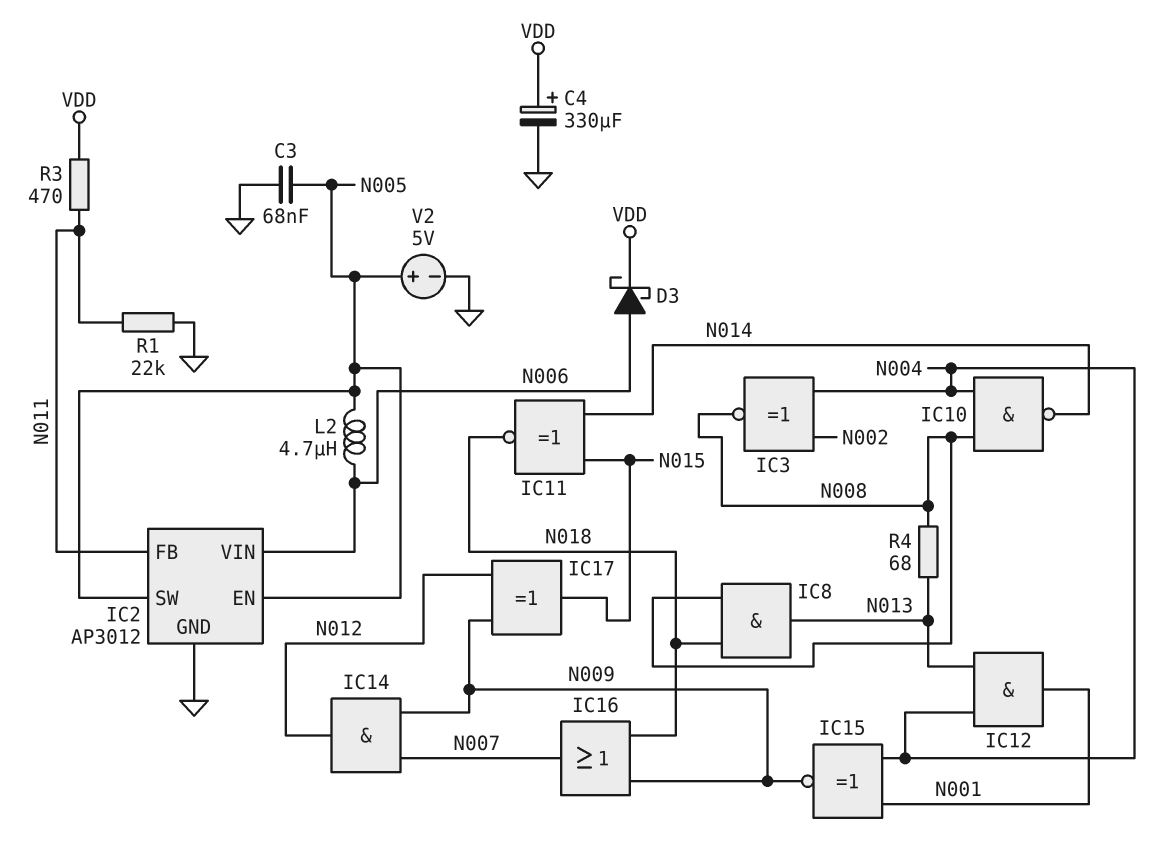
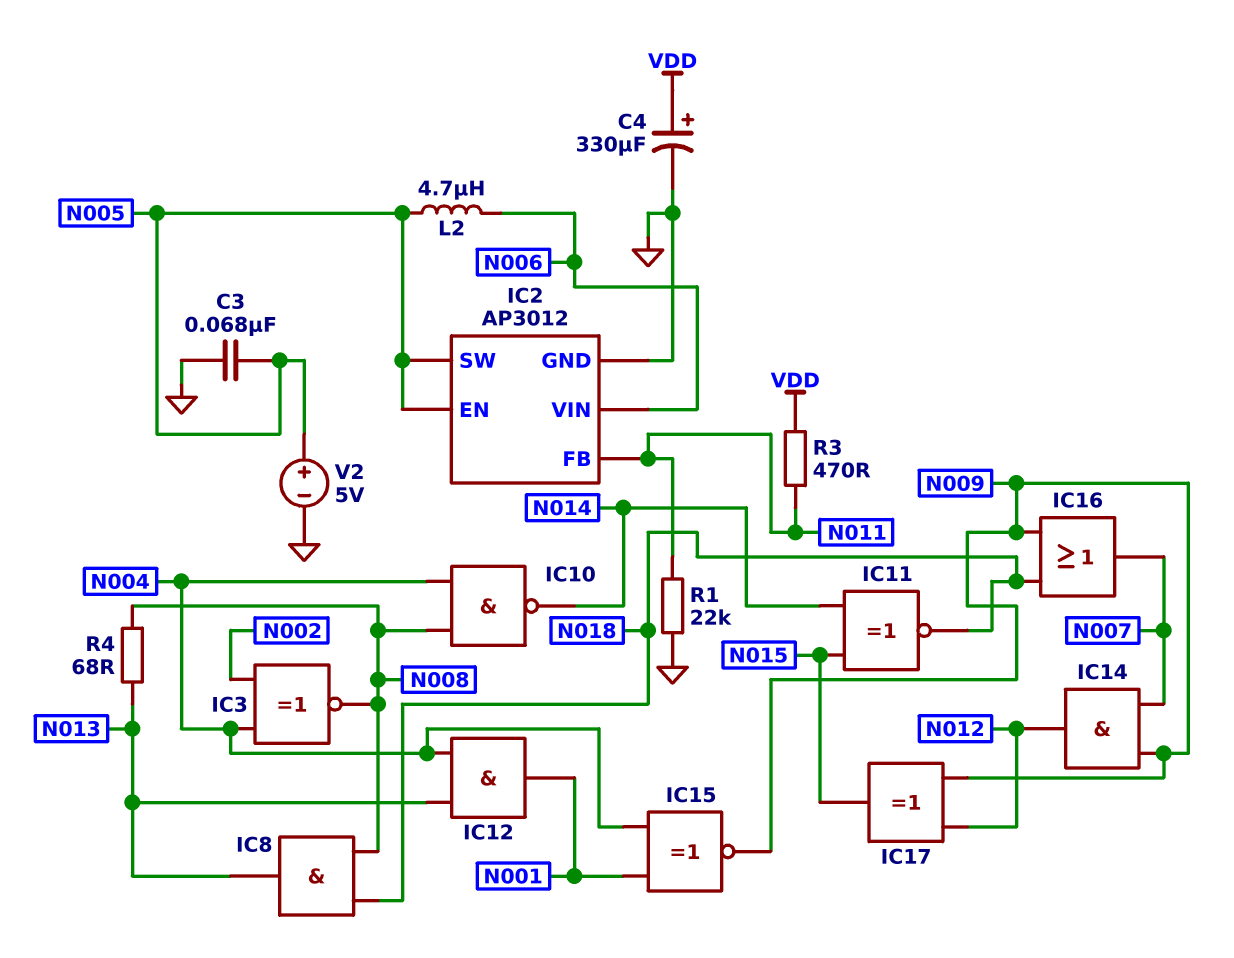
D3: schottky (A N006, K VDD) -> none

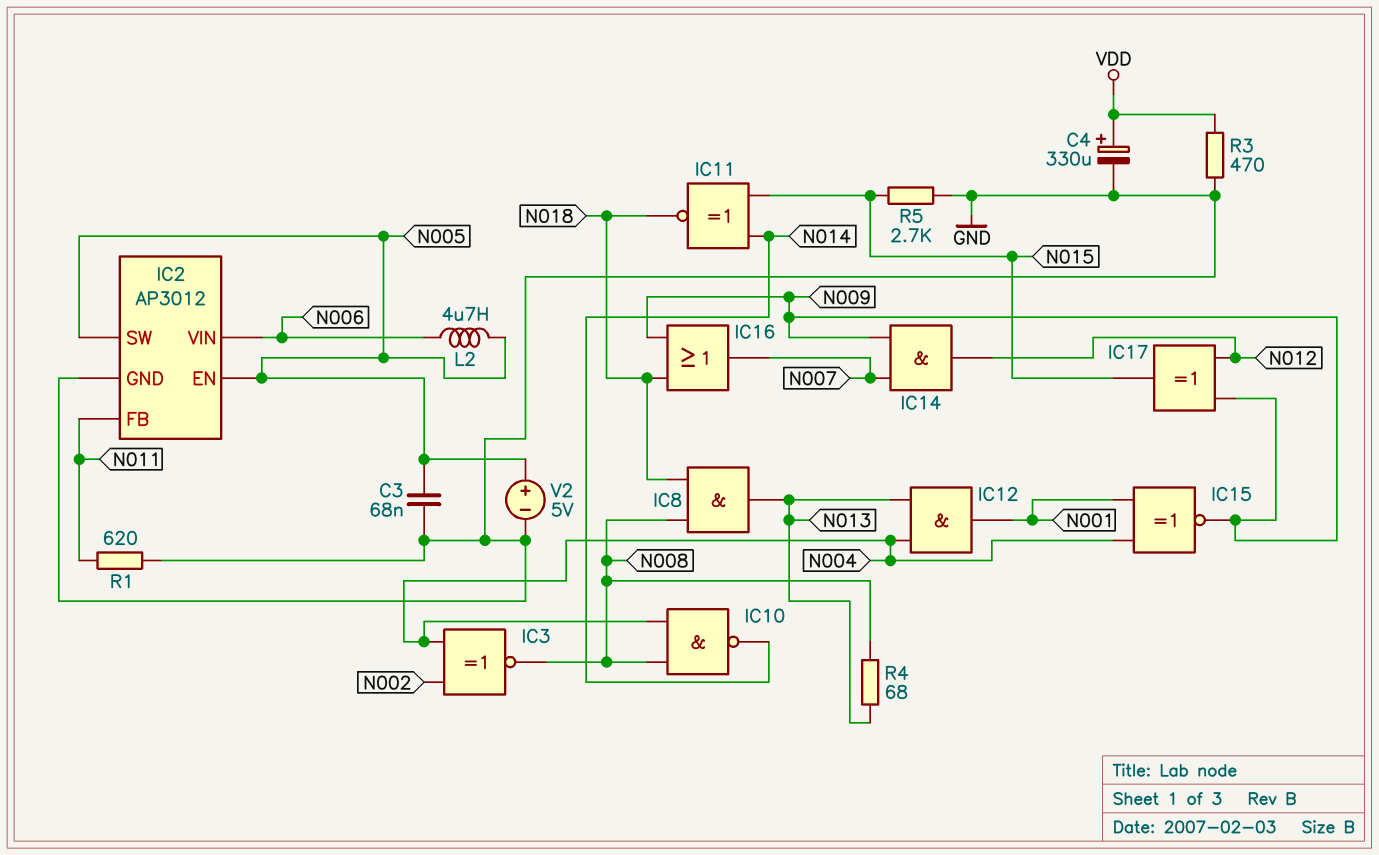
R1: 22k (GND, N011) -> 620 (GND, N011)
R3: 470 (N011, VDD) -> 470 (GND, VDD)
R5: none -> 2.7k (GND, N015)

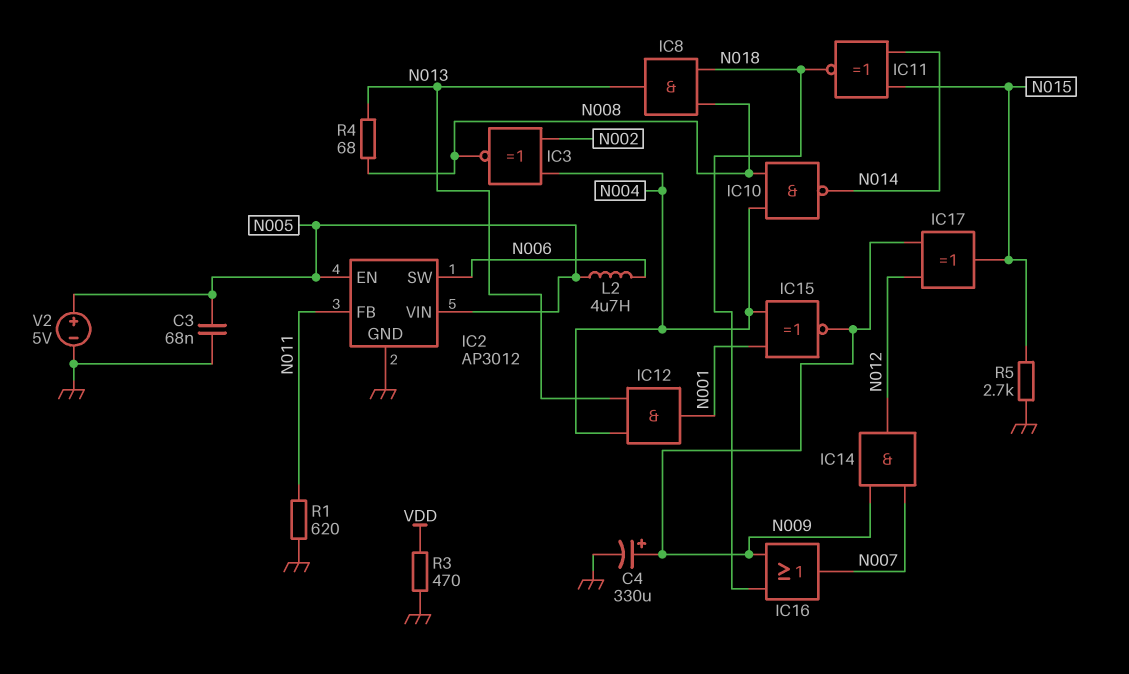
C4: 330uF (plus VDD, minus GND) -> 330uF (plus N009, minus GND)
IC2 pin SW: N005 -> N006
IC2 pin VIN: N006 -> N005

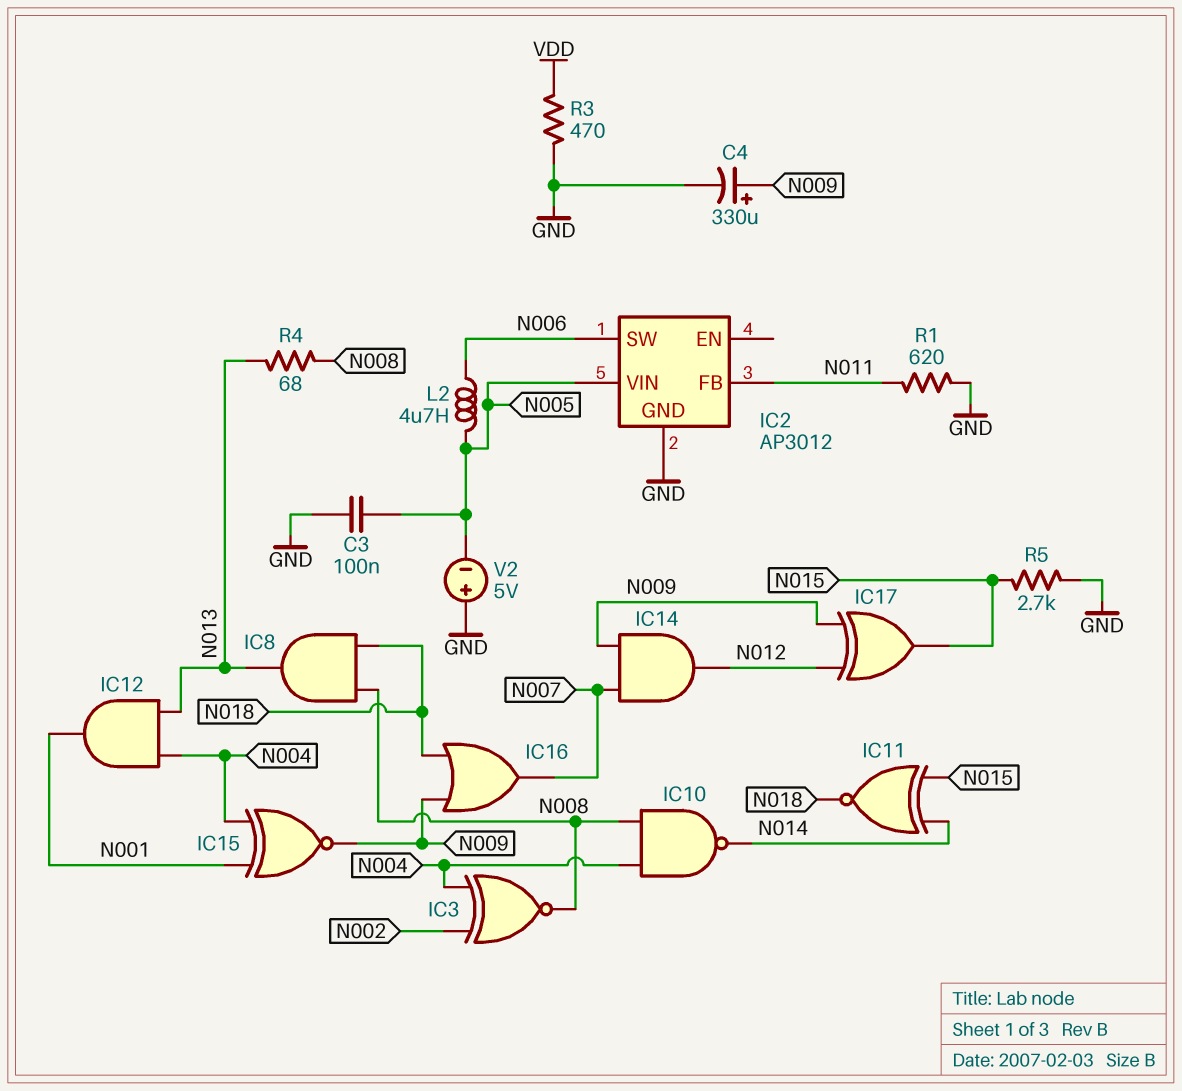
C3: 68nF (GND, N005) -> 100nF (GND, N005)
IC2 pin EN: N005 -> none
V2: 5V (plus N005, minus GND) -> 5V (plus GND, minus N005)

